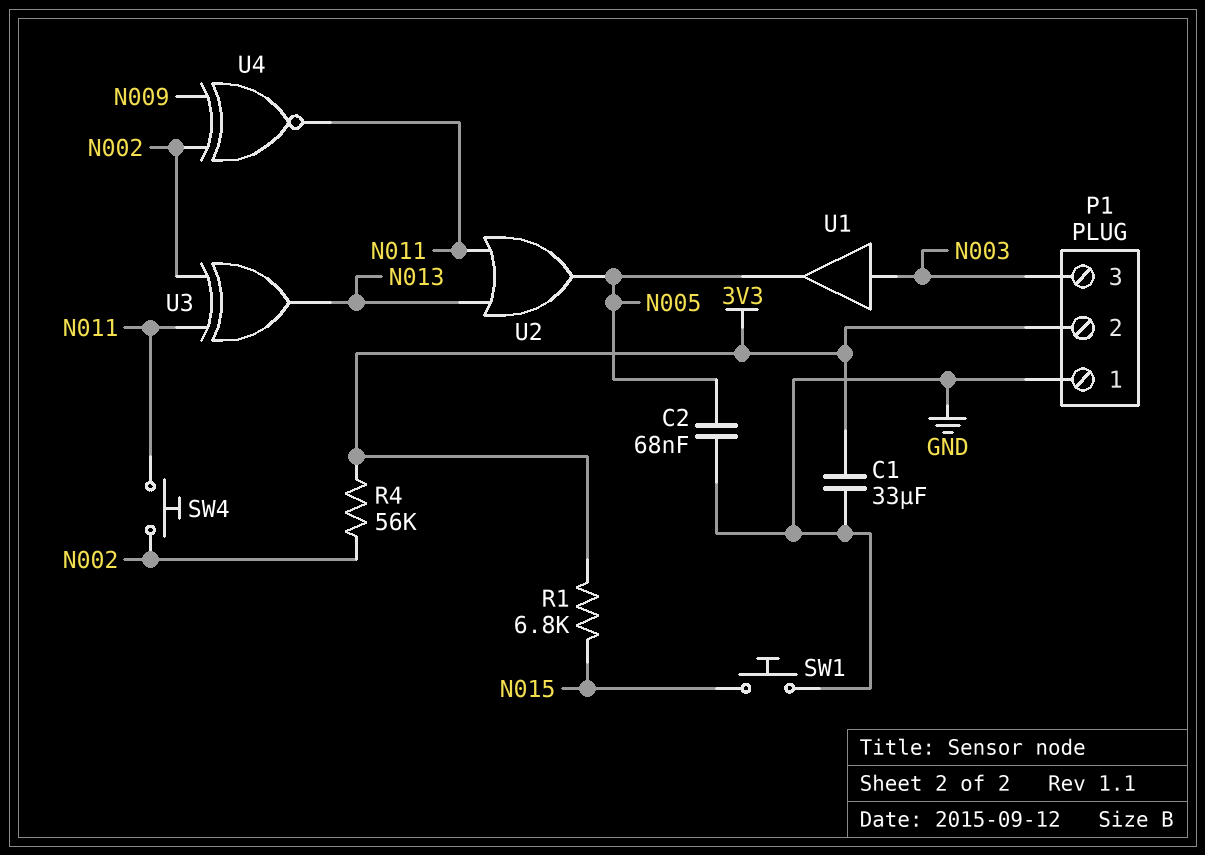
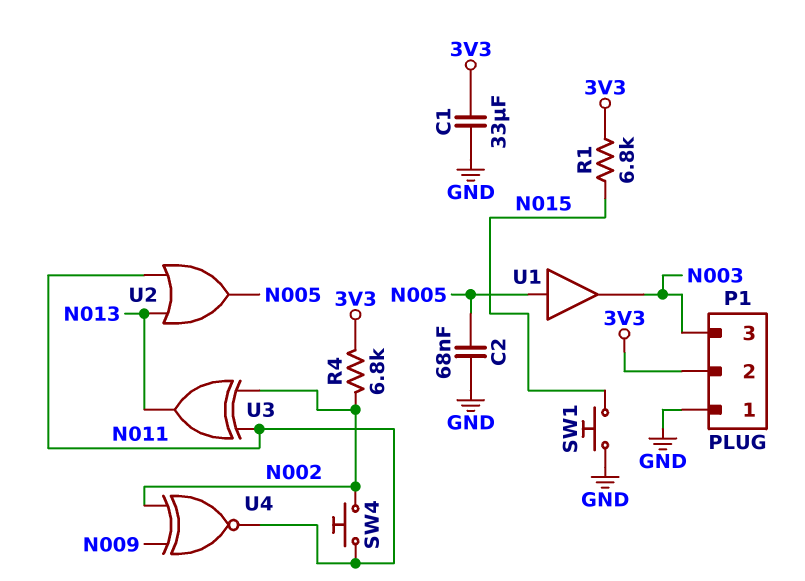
R4: 56k (3V3, N002) -> 6.8k (3V3, N002)
U1: buffer (in N003, out N005) -> buffer (in N005, out N003)

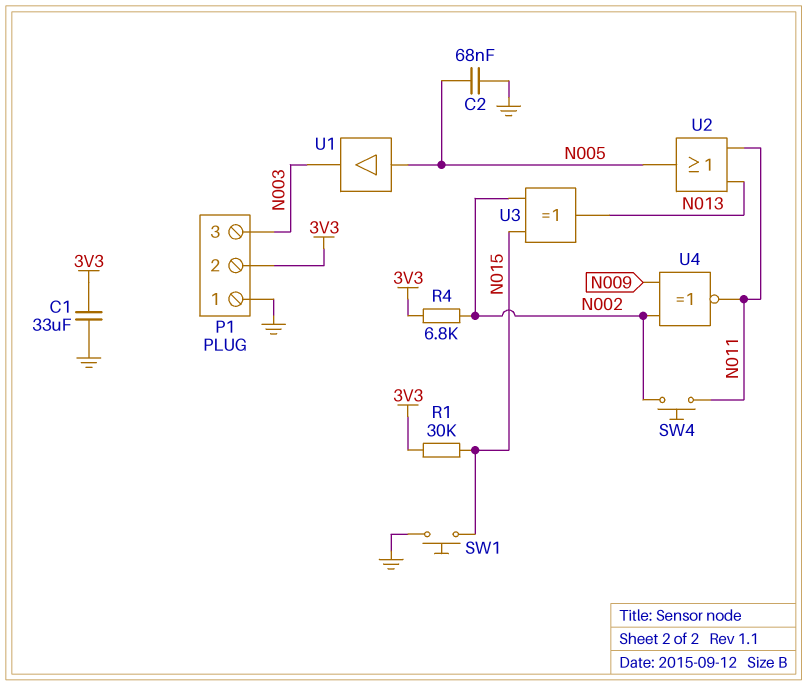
R1: 6.8k (3V3, N015) -> 30k (3V3, N015)
U3: XOR (in N002, in N011, out N013) -> XOR (in N002, in N015, out N013)

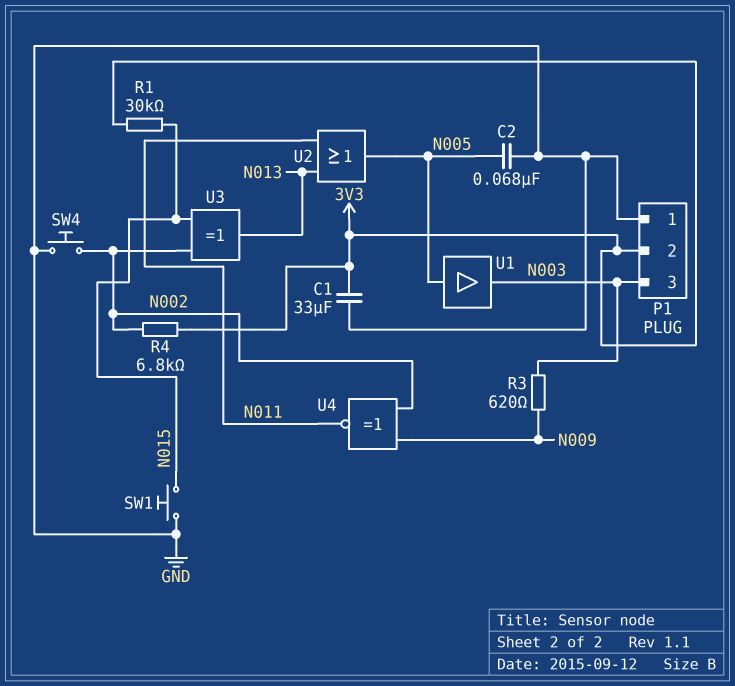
R3: none -> 620 (N003, N009)
SW4: button (N002, N011) -> button (GND, N002)

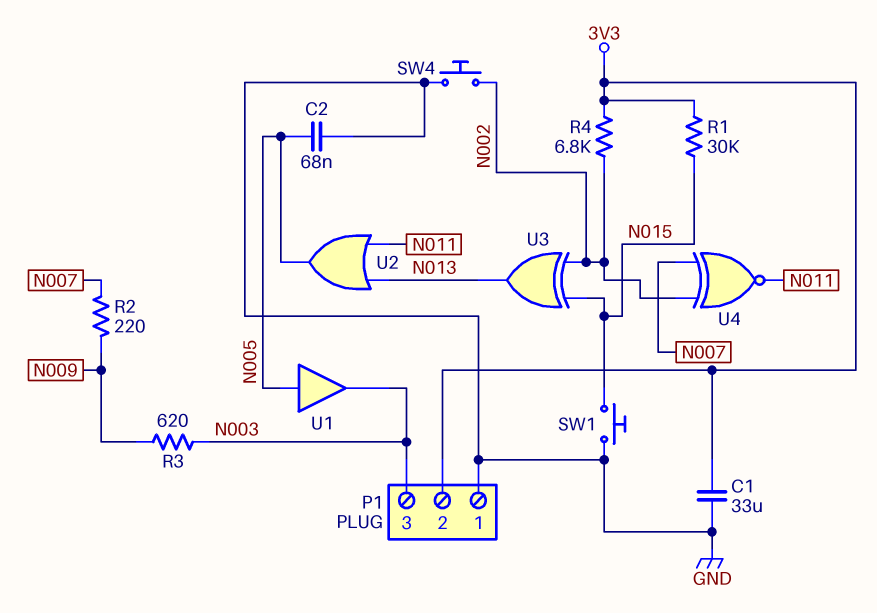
R2: none -> 220 (N007, N009)
U4: XNOR (in N002, in N009, out N011) -> XNOR (in N002, in N007, out N011)

